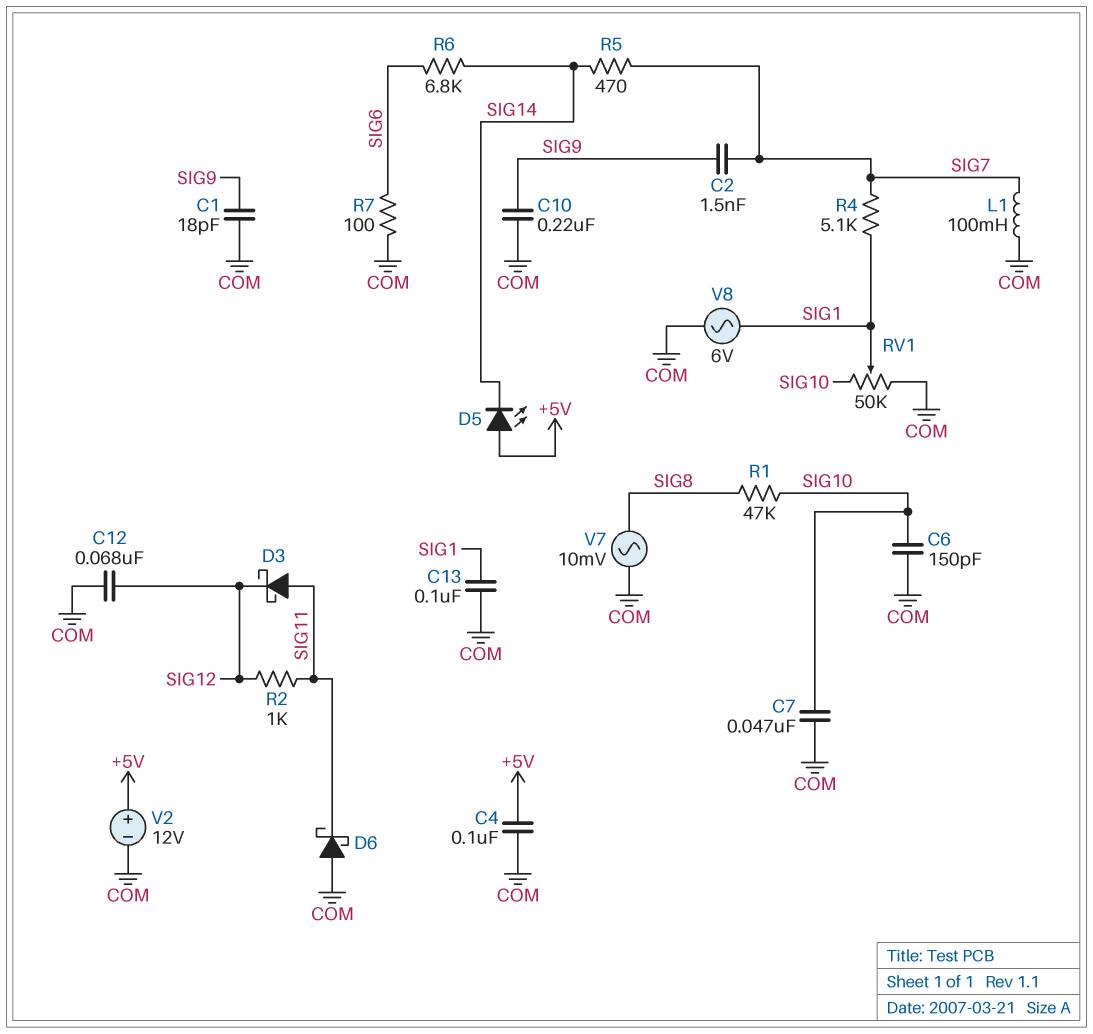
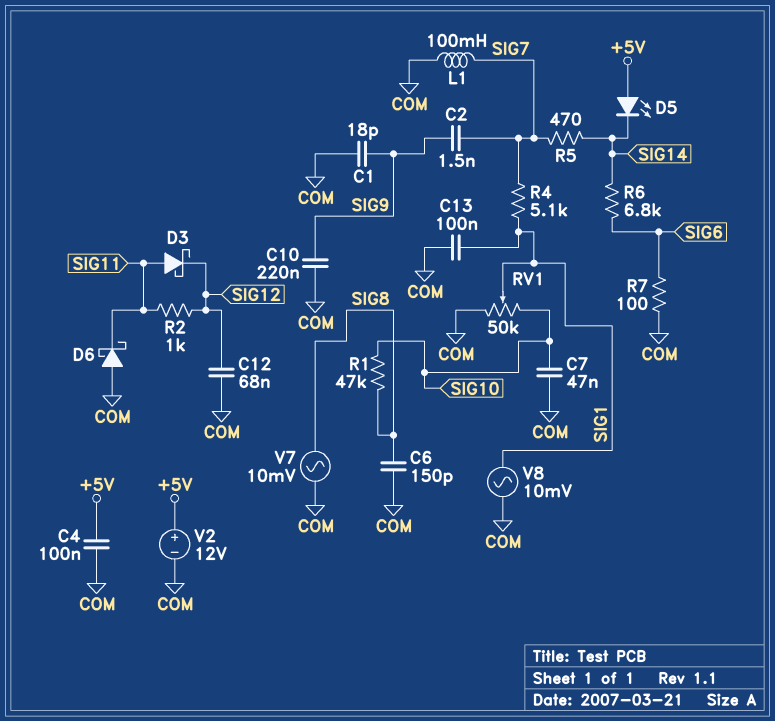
C6: 150pF (COM, SIG10) -> 150pF (COM, SIG8)
V8: AC 6V (COM, SIG1) -> AC 10mV (COM, SIG1)

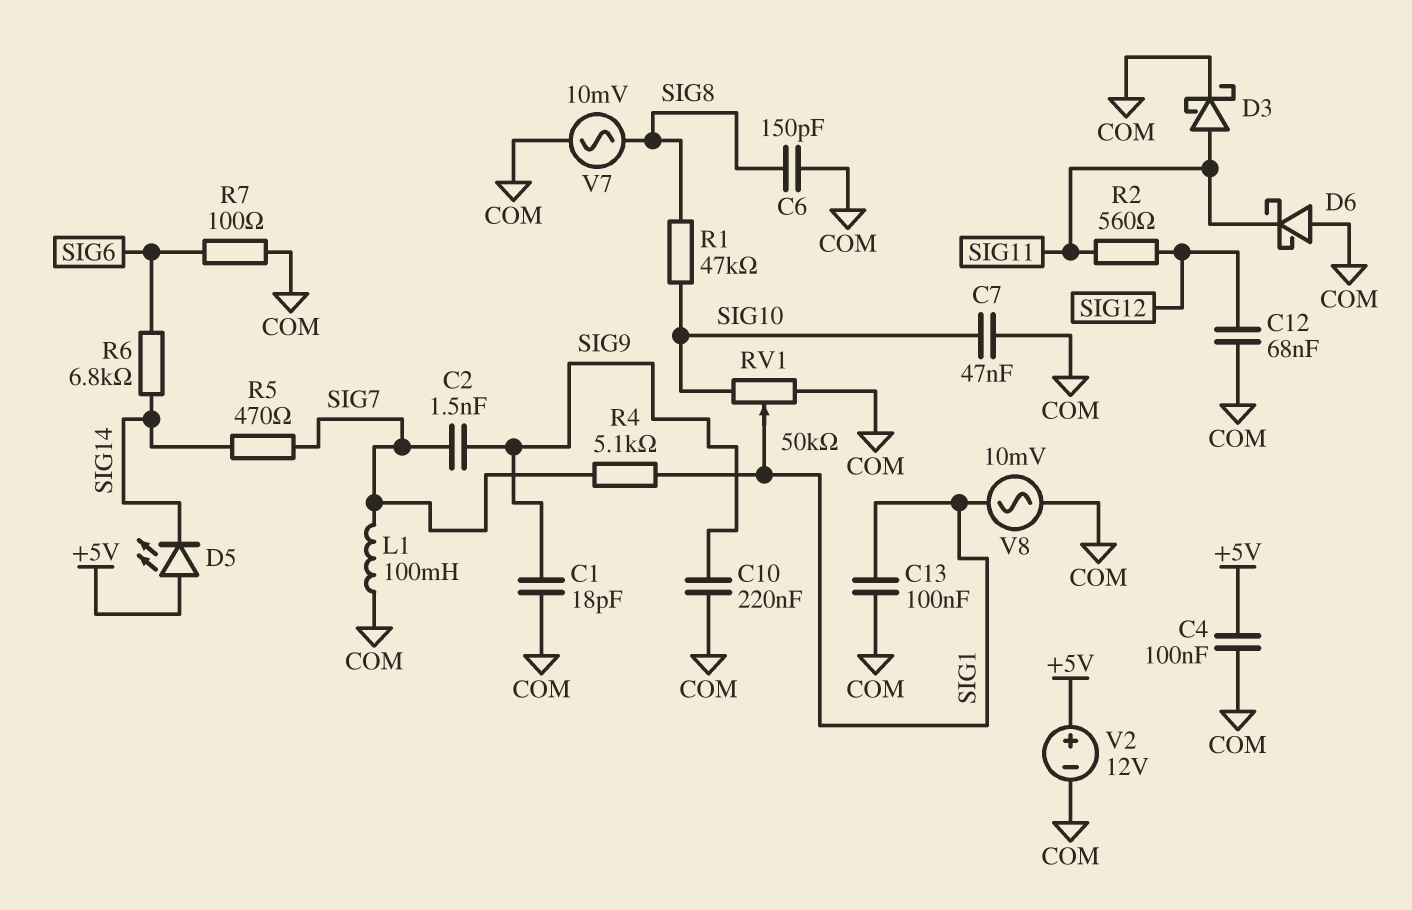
D3: schottky (A SIG11, K SIG12) -> schottky (A SIG11, K COM)
R2: 1k (SIG11, SIG12) -> 560 (SIG11, SIG12)

